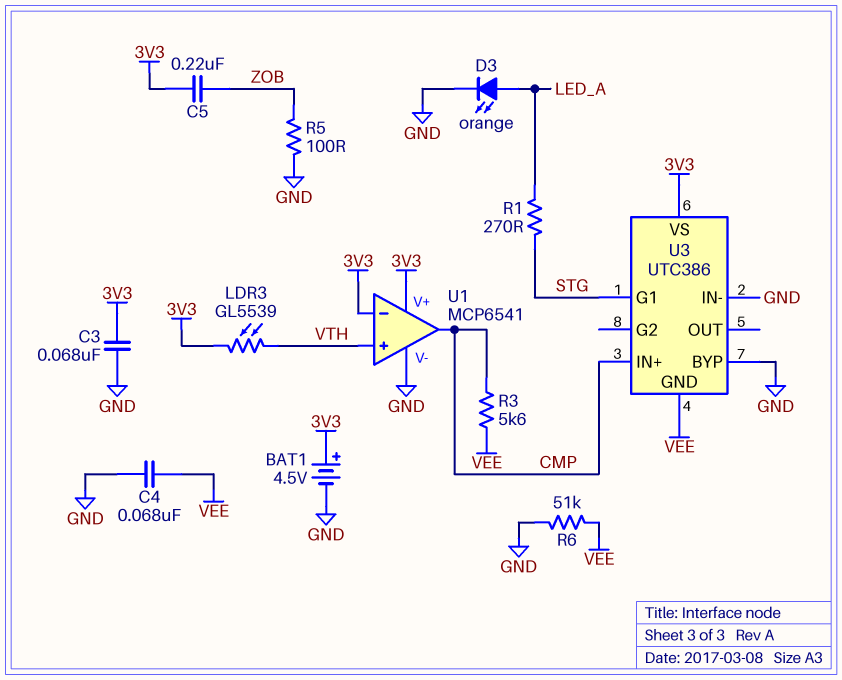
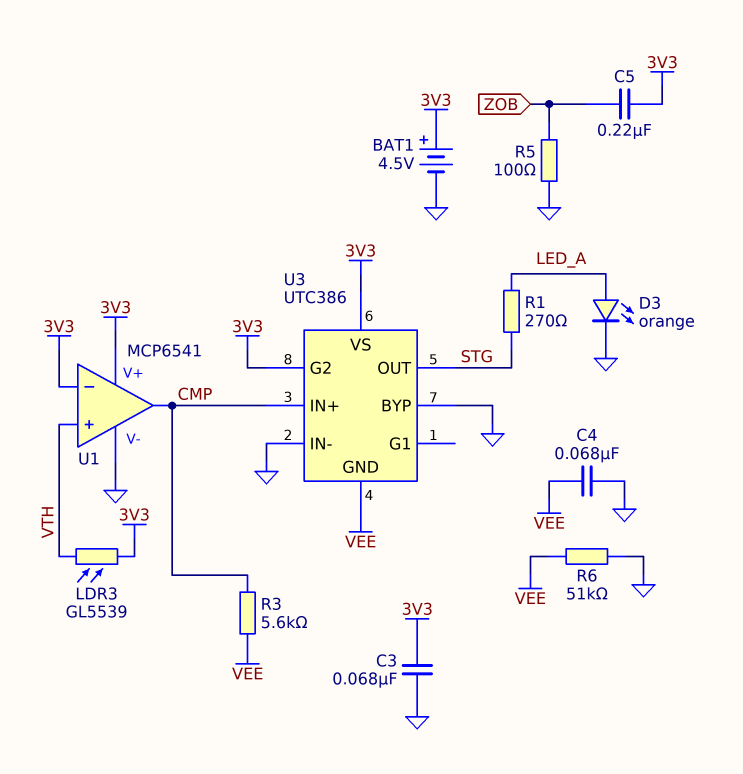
U3 pin G1: STG -> none
U3 pin G2: none -> 3V3
U3 pin OUT: none -> STG

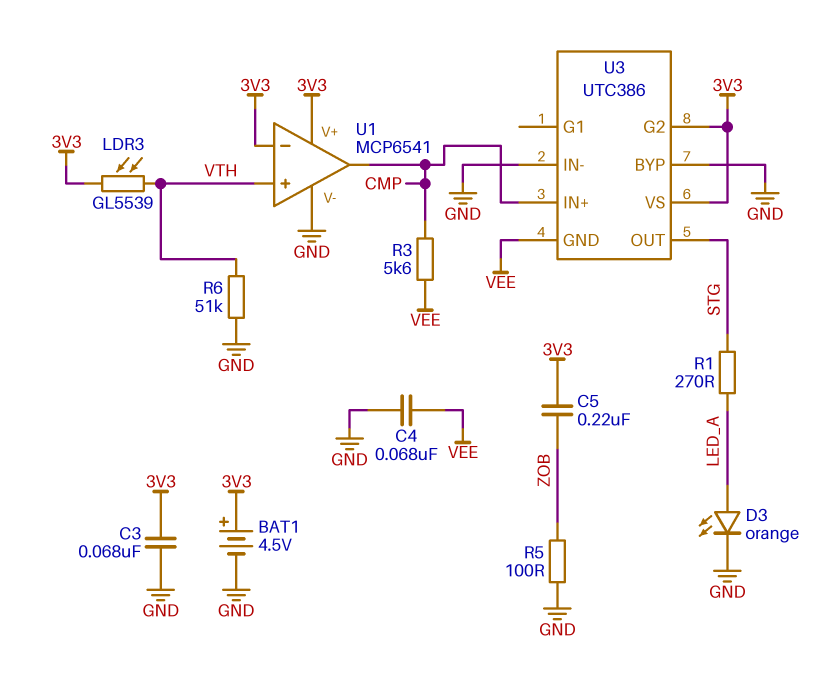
R6: 51k (GND, VEE) -> 51k (GND, VTH)

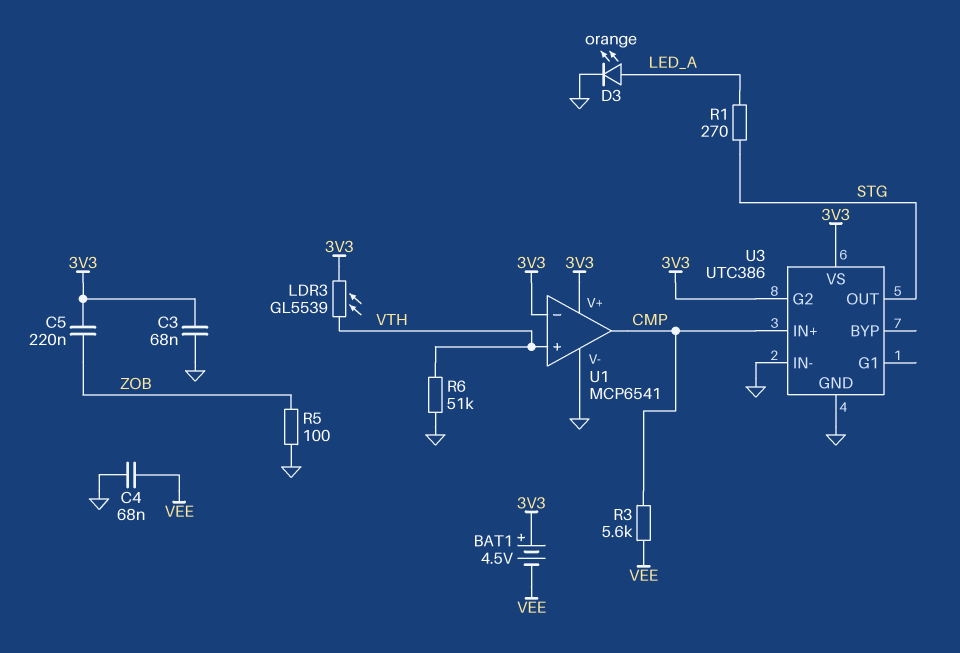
BAT1: 4.5V (plus 3V3, minus GND) -> 4.5V (plus 3V3, minus VEE)
U3 pin BYP: GND -> none
U3 pin GND: VEE -> GND

